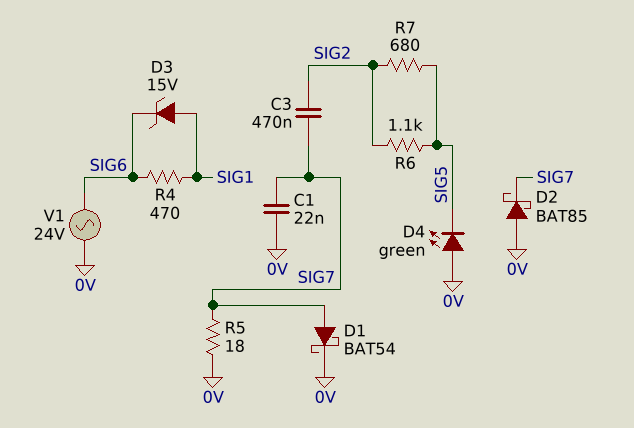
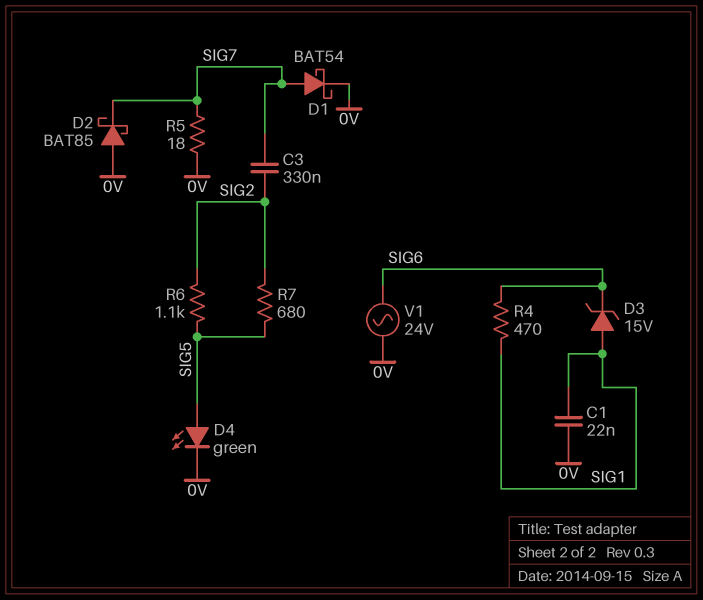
C1: 22nF (0V, SIG7) -> 22nF (0V, SIG1)
C3: 470nF (SIG2, SIG7) -> 330nF (SIG2, SIG7)
D4: LED green (A 0V, K SIG5) -> LED green (A SIG5, K 0V)

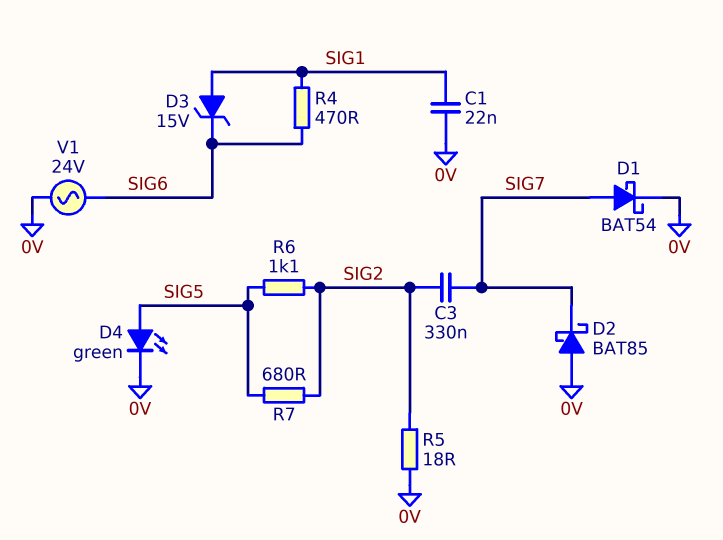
R5: 18 (0V, SIG7) -> 18 (0V, SIG2)

